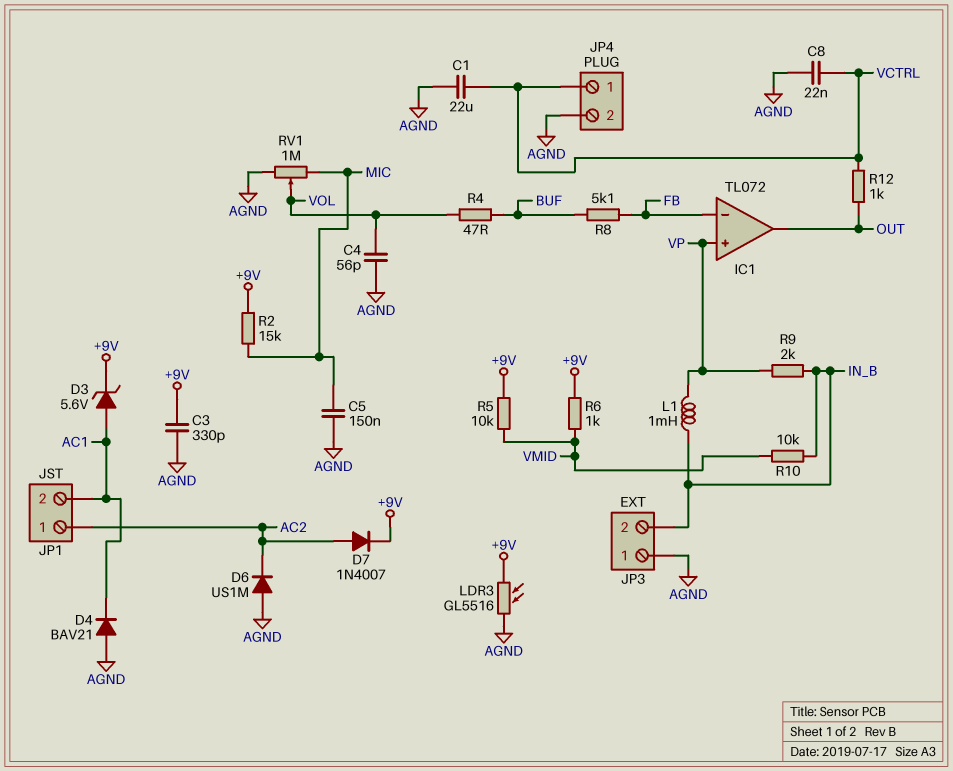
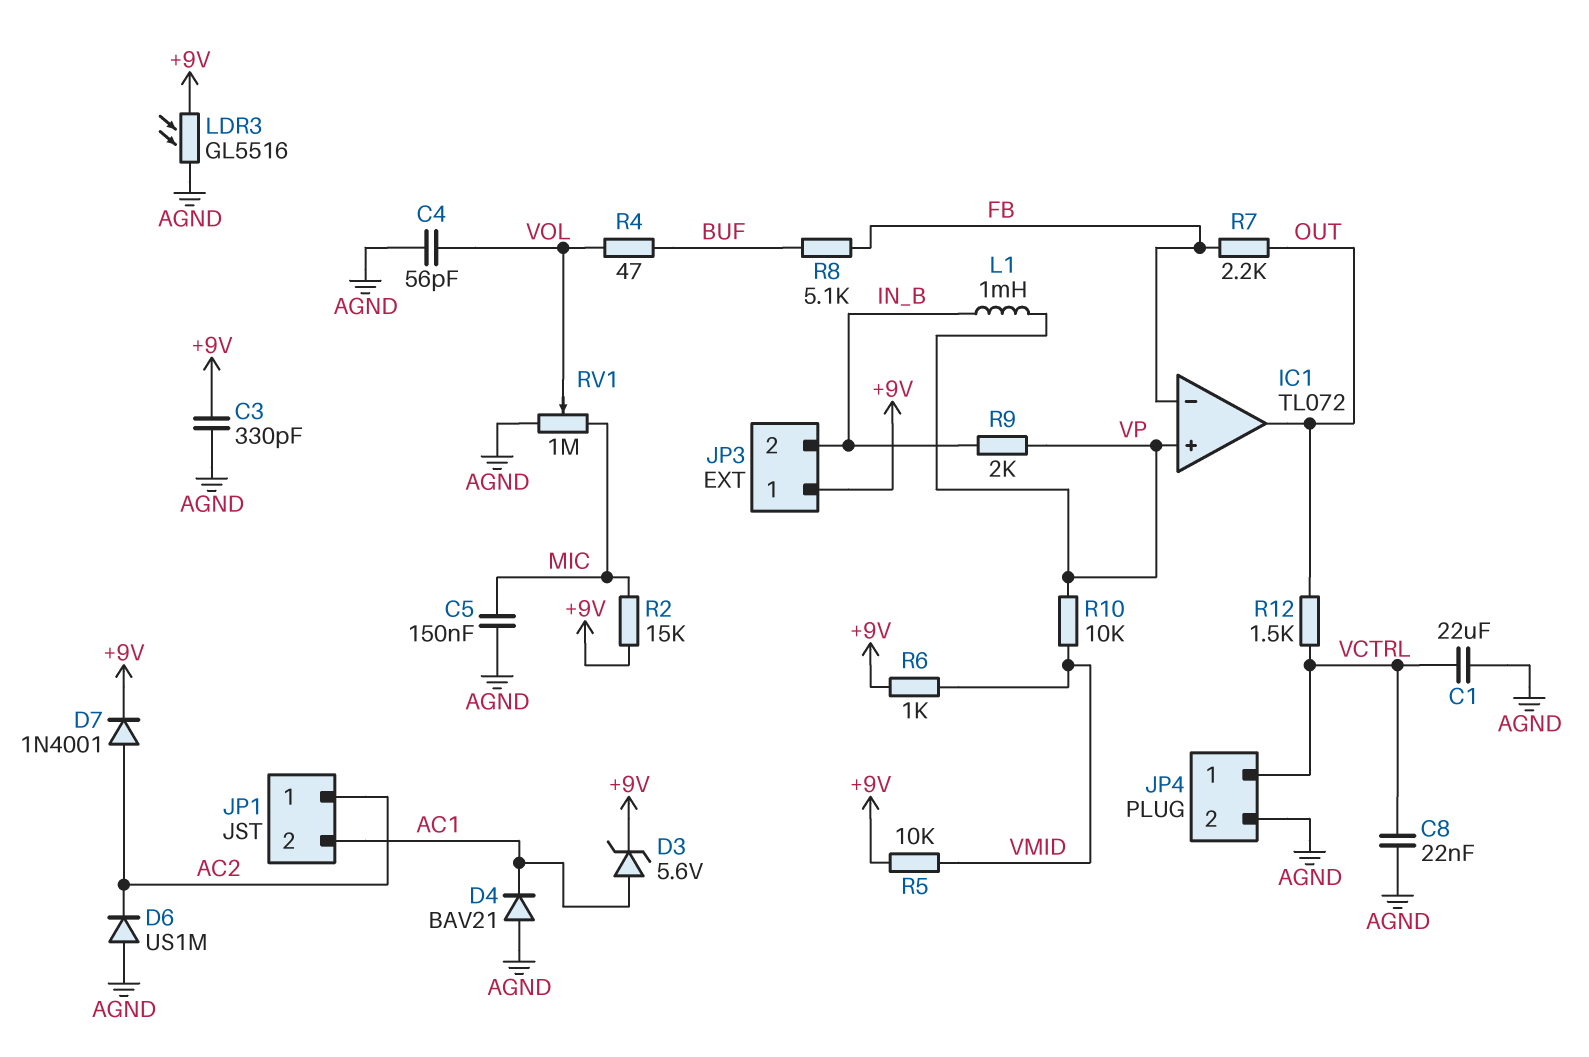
D7: diode 1N4007 (A AC2, K +9V) -> diode 1N4001 (A AC2, K +9V)
JP3 pin 1: AGND -> +9V
R7: none -> 2.2k (FB, OUT)
R10: 10k (IN_B, VMID) -> 10k (VMID, VP)
R12: 1k (OUT, VCTRL) -> 1.5k (OUT, VCTRL)

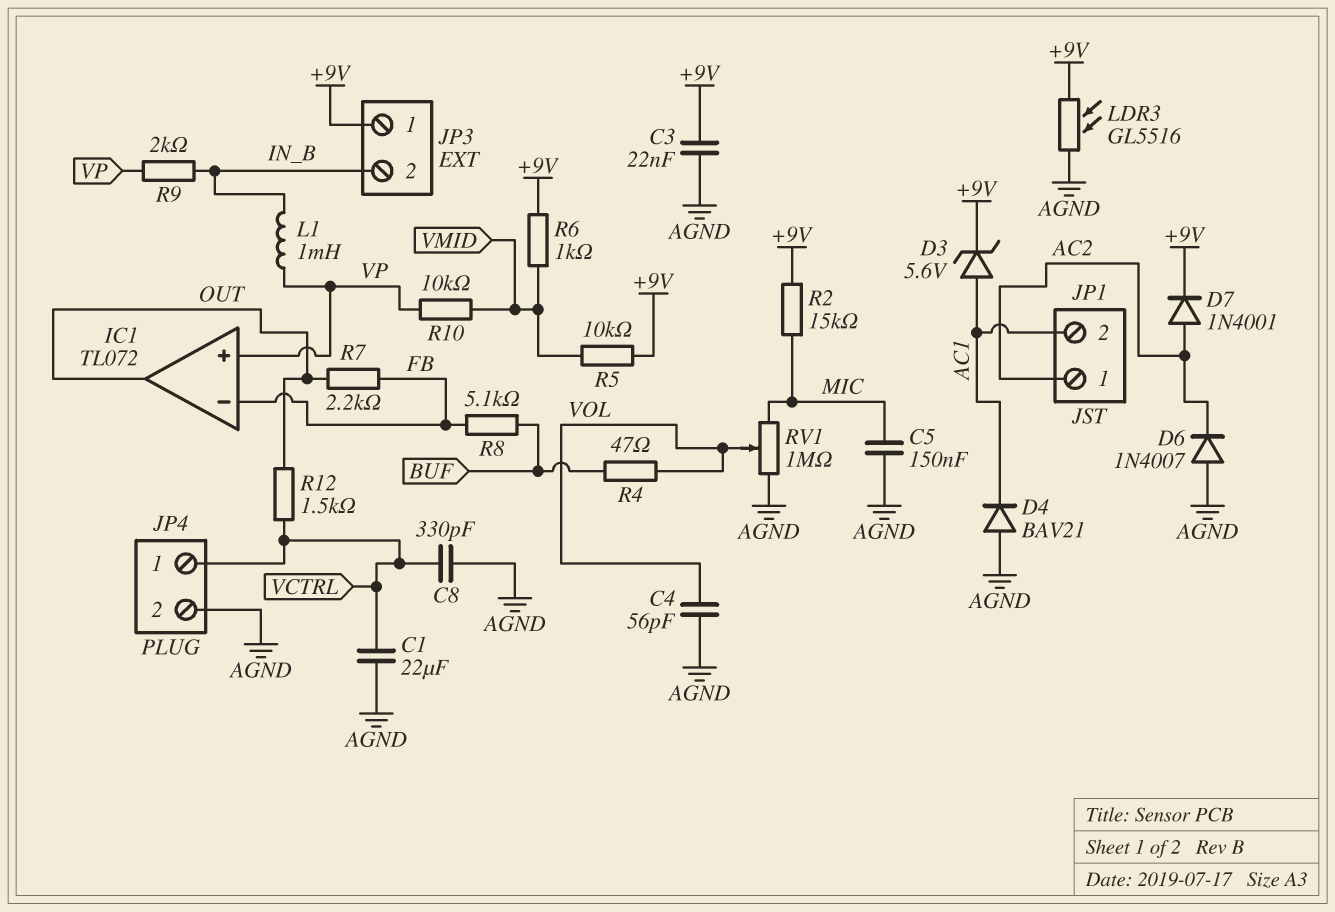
C3: 330pF (+9V, AGND) -> 22nF (+9V, AGND)
C8: 22nF (AGND, VCTRL) -> 330pF (AGND, VCTRL)
D6: diode US1M (A AGND, K AC2) -> diode 1N4007 (A AGND, K AC2)

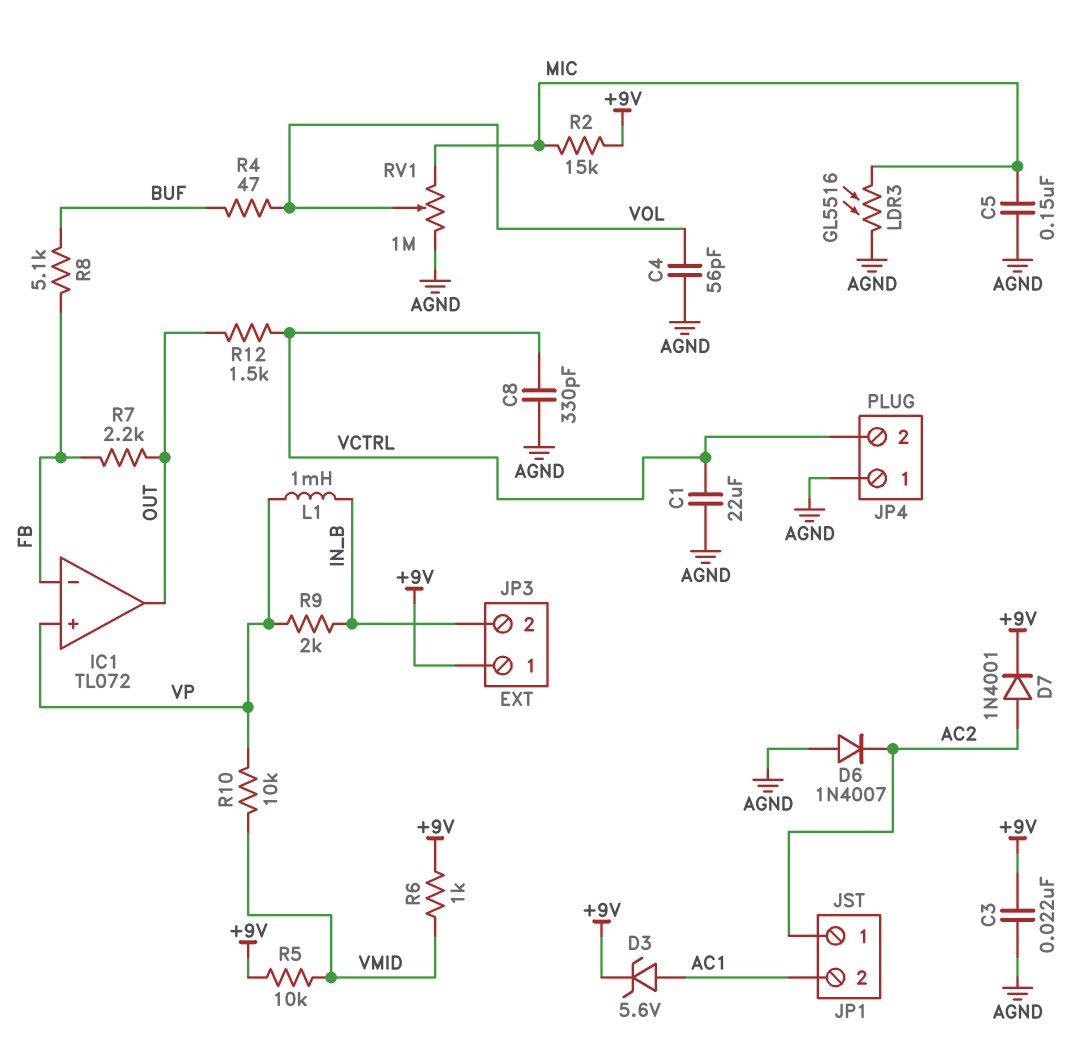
D4: diode BAV21 (A AGND, K AC1) -> none
JP4 pin 1: VCTRL -> AGND
JP4 pin 2: AGND -> VCTRL
LDR3: GL5516 (+9V, AGND) -> GL5516 (AGND, MIC)

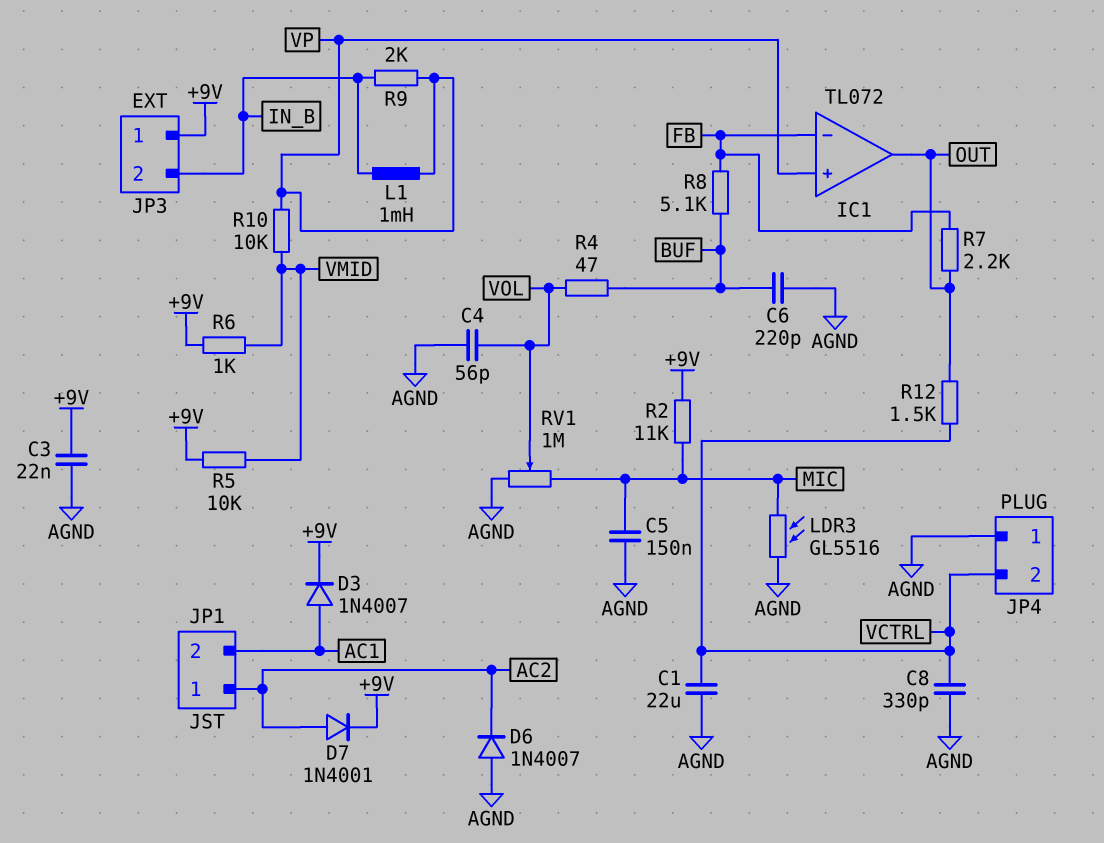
C6: none -> 220pF (AGND, BUF)
D3: zener 5.6V (A AC1, K +9V) -> diode 1N4007 (A AC1, K +9V)
R2: 15k (+9V, MIC) -> 11k (+9V, MIC)

